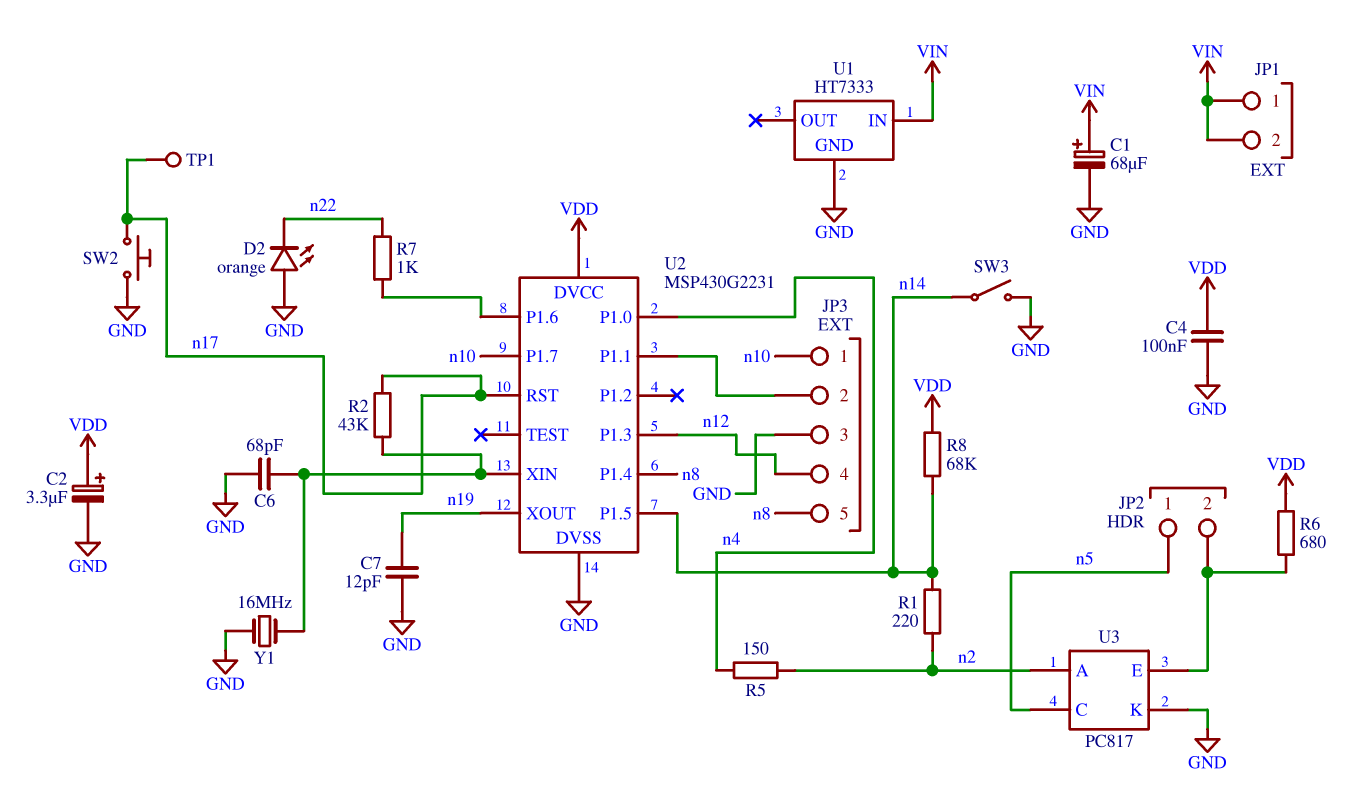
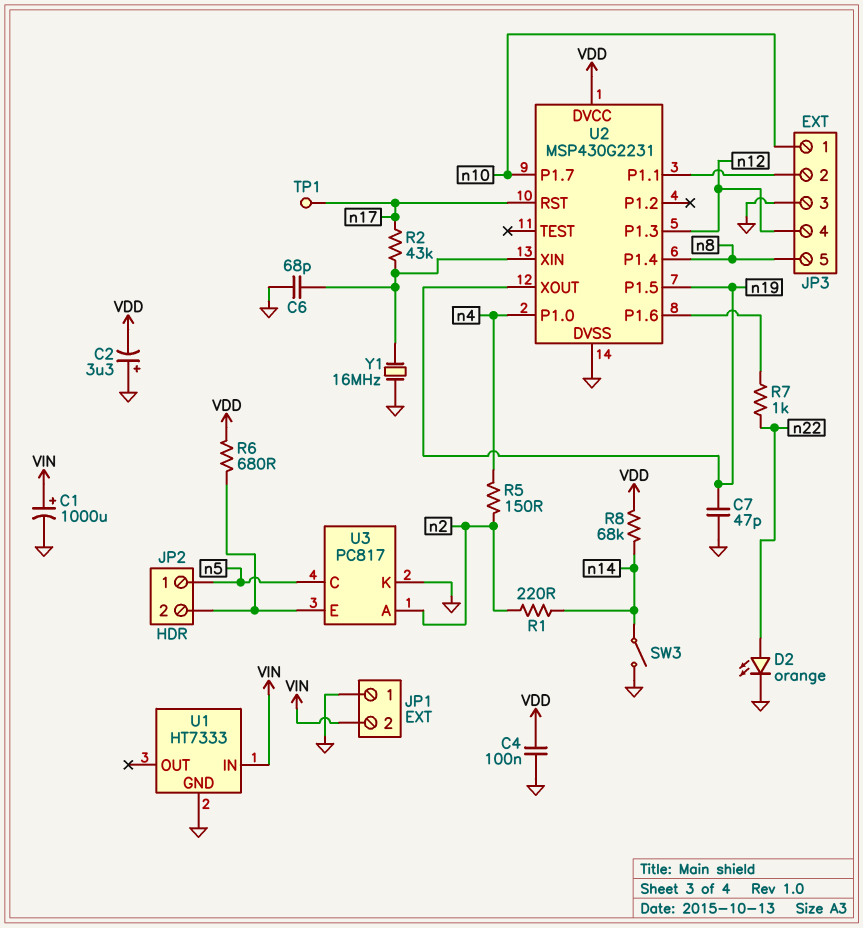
C1: 68uF (plus VIN, minus GND) -> 1000uF (plus VIN, minus GND)
C2: 3.3uF (plus VDD, minus GND) -> 3.3uF (plus GND, minus VDD)
C7: 12pF (GND, n19) -> 47pF (GND, n19)
D2: LED orange (A GND, K n22) -> LED orange (A n22, K GND)
JP1 pin 1: VIN -> GND
SW2: button (GND, n17) -> none
U2 pin P1.5: n14 -> n19

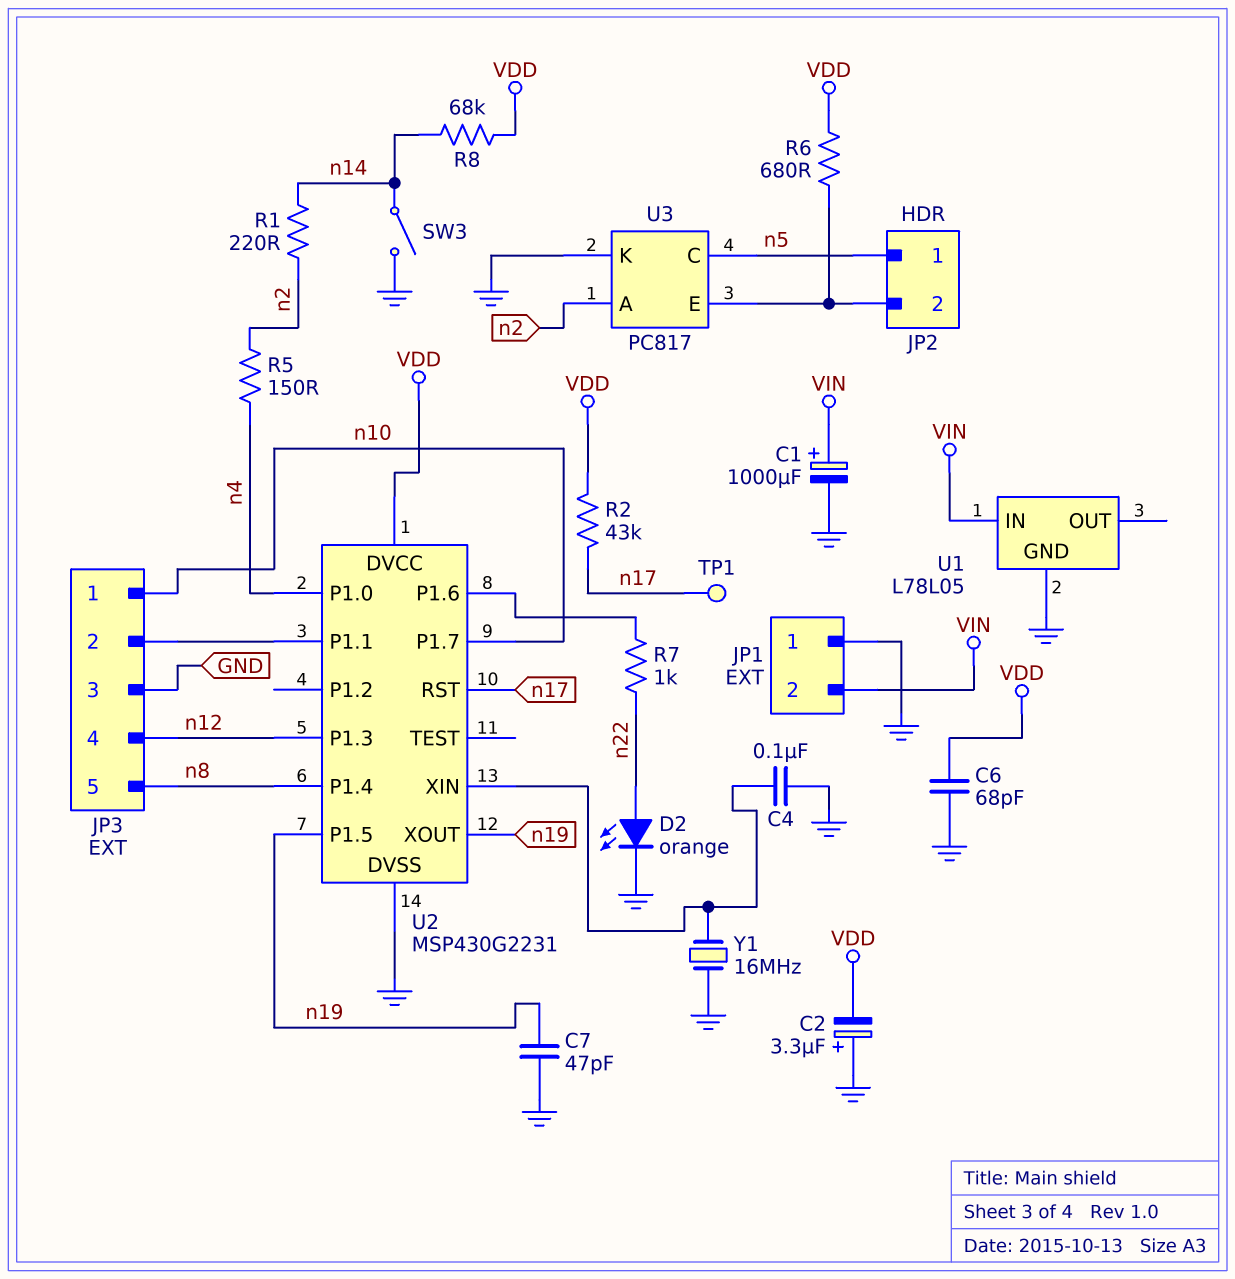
C4: 100nF (GND, VDD) -> 100nF (GND, U2/XIN)
C6: 68pF (GND, U2/XIN) -> 68pF (GND, VDD)
R2: 43k (U2/XIN, n17) -> 43k (VDD, n17)
U1: HT7333 -> L78L05

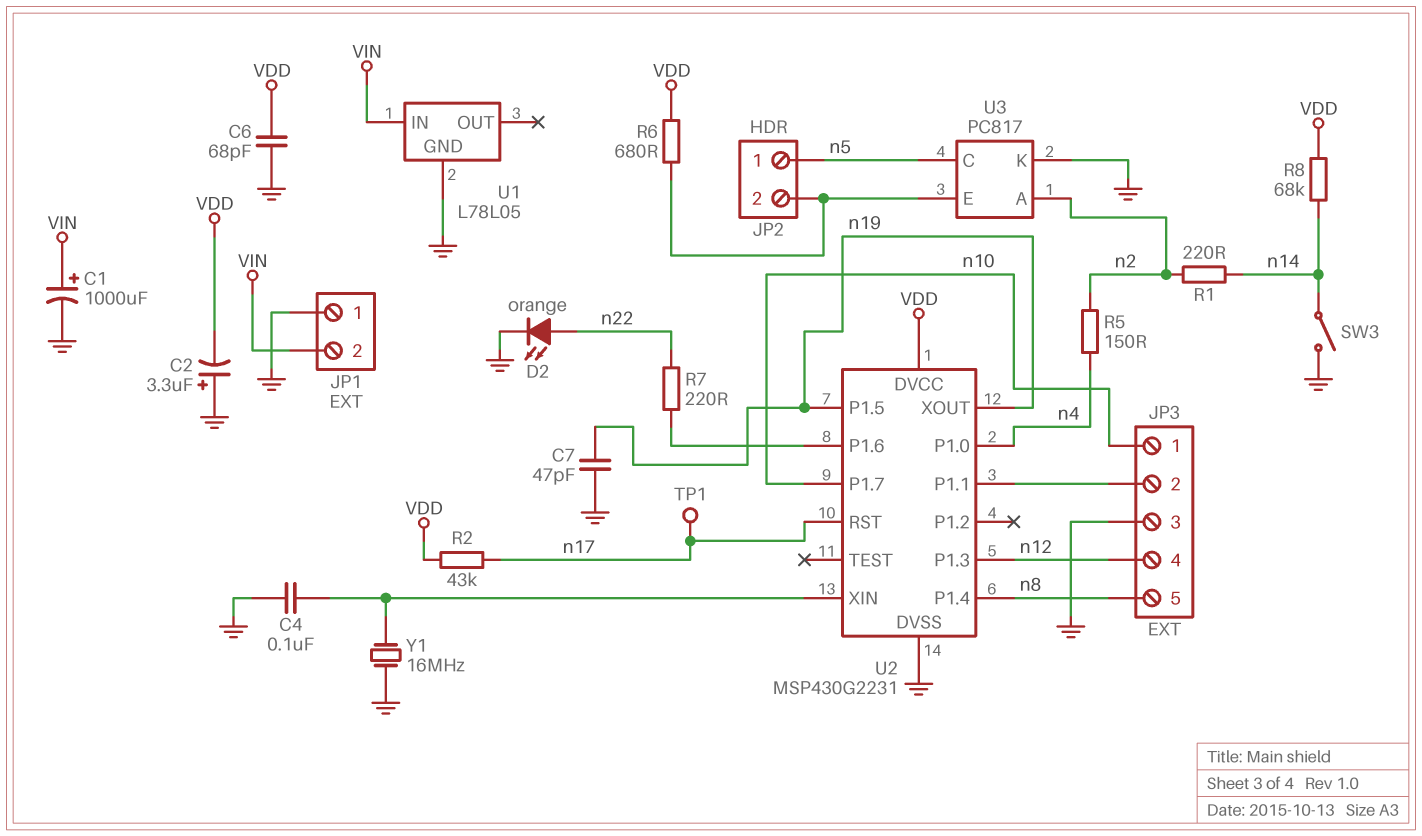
R7: 1k (U2/P1.6, n22) -> 220 (U2/P1.6, n22)

